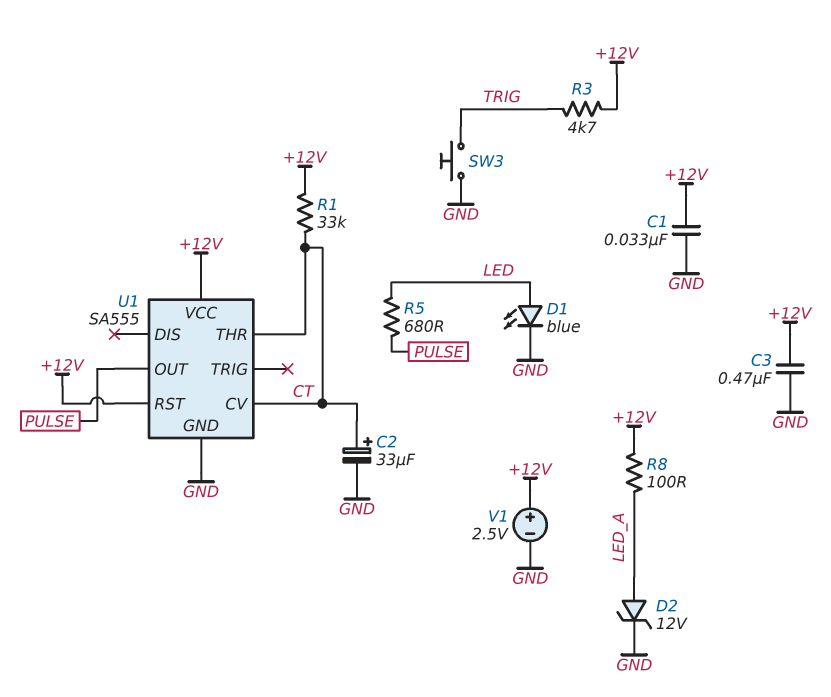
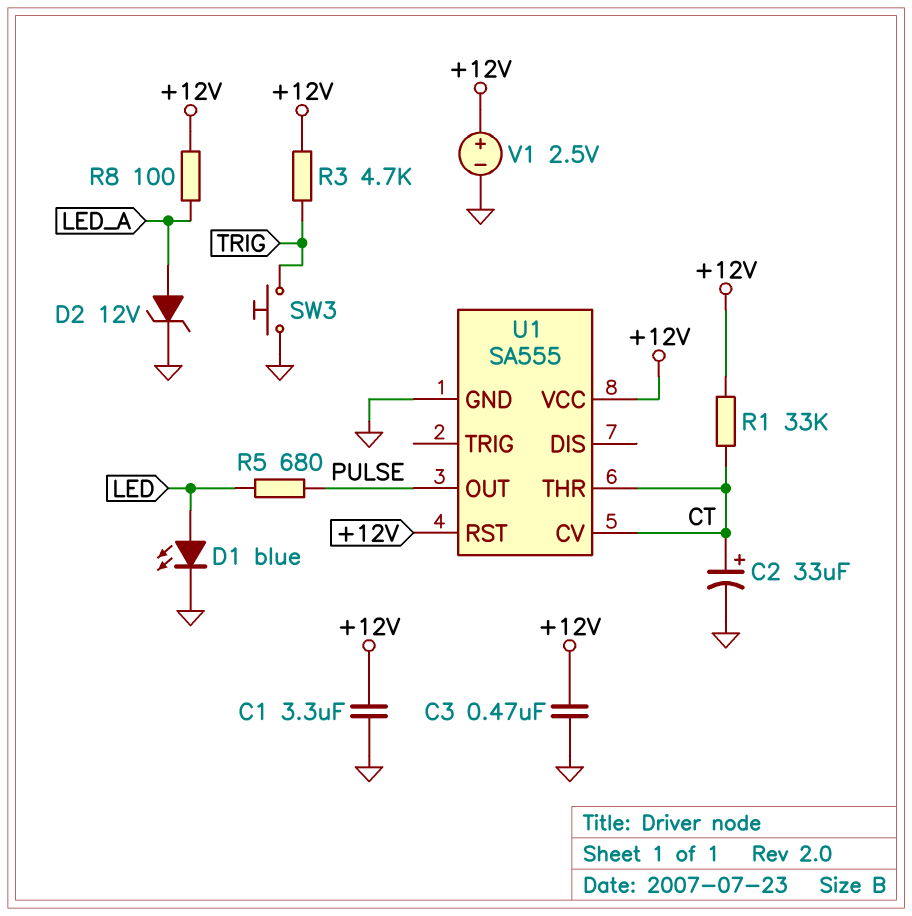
C1: 33nF (+12V, GND) -> 3.3uF (+12V, GND)

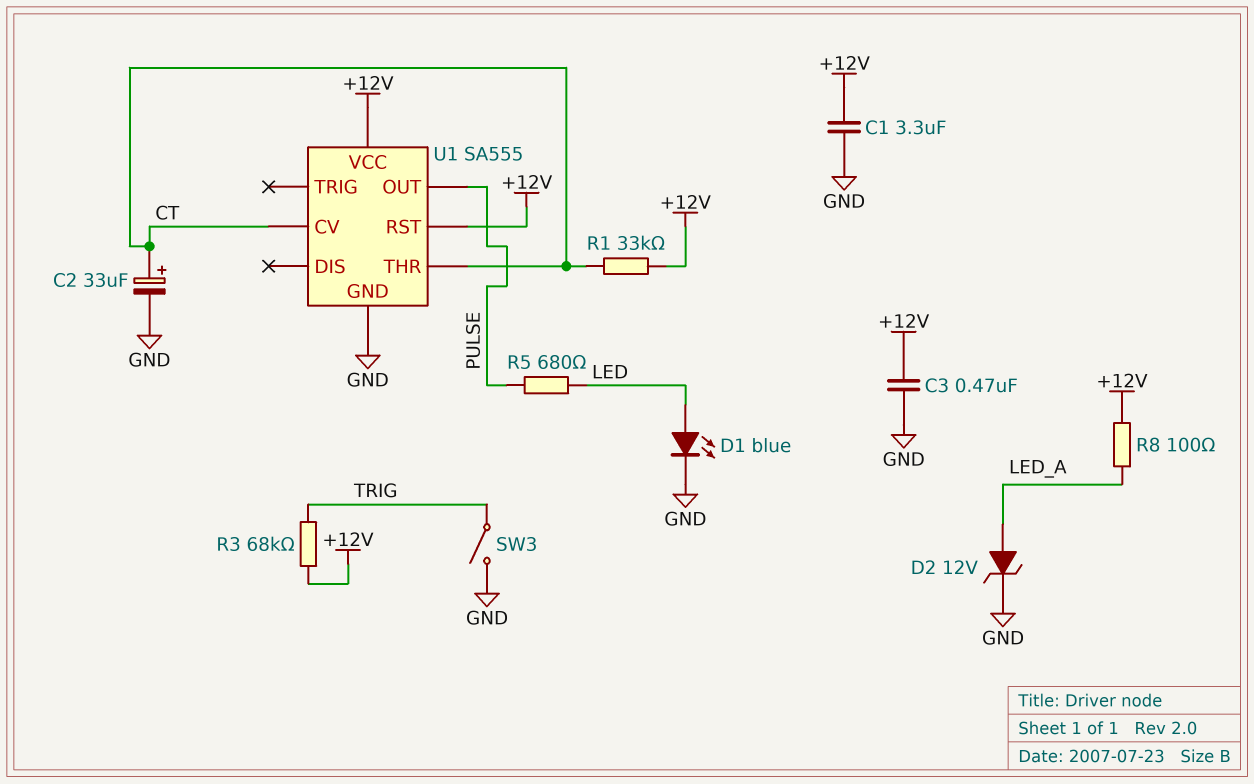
R3: 4.7k (+12V, TRIG) -> 68k (+12V, TRIG)
SW3: button (GND, TRIG) -> switch (GND, TRIG)
V1: 2.5V (plus +12V, minus GND) -> none

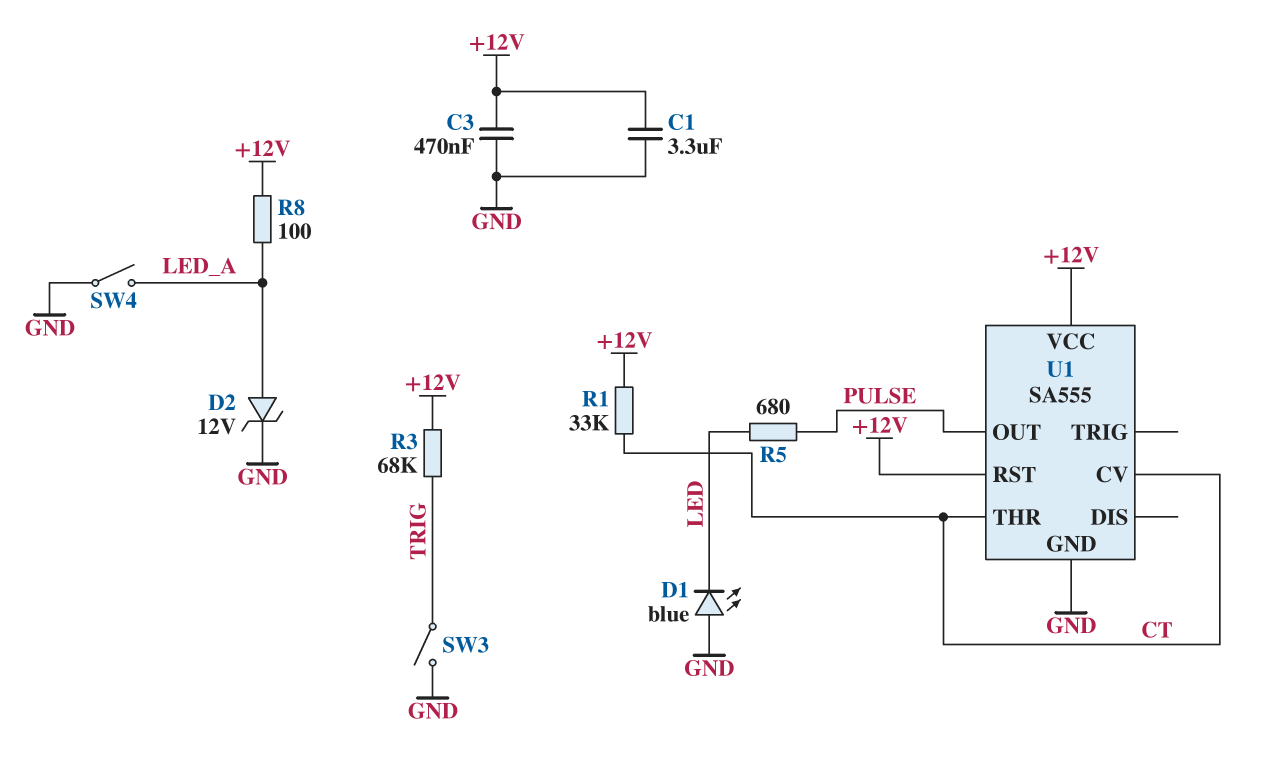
C2: 33uF (plus CT, minus GND) -> none
D1: LED blue (A LED, K GND) -> LED blue (A GND, K LED)
SW4: none -> switch (GND, LED_A)

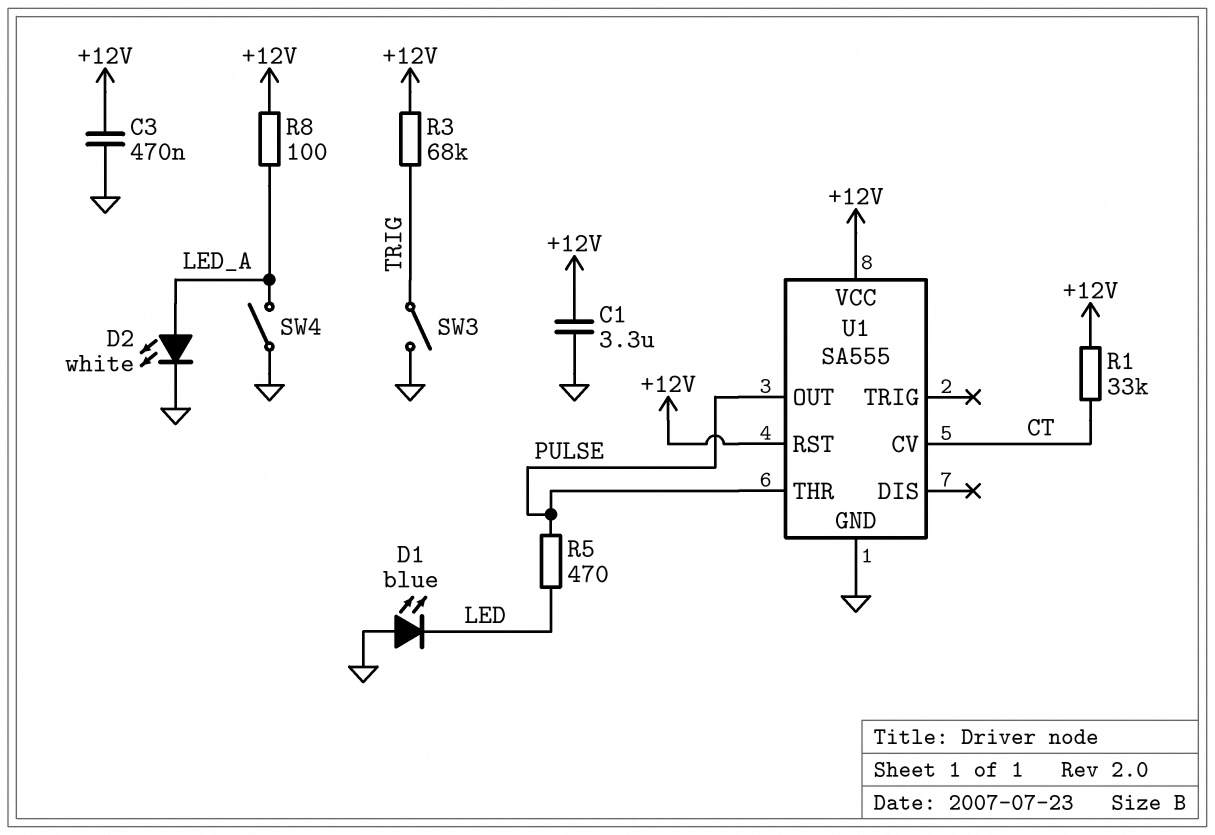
D2: zener 12V (A LED_A, K GND) -> LED white (A LED_A, K GND)
R5: 680 (LED, PULSE) -> 470 (LED, PULSE)
U1 pin THR: CT -> PULSE

